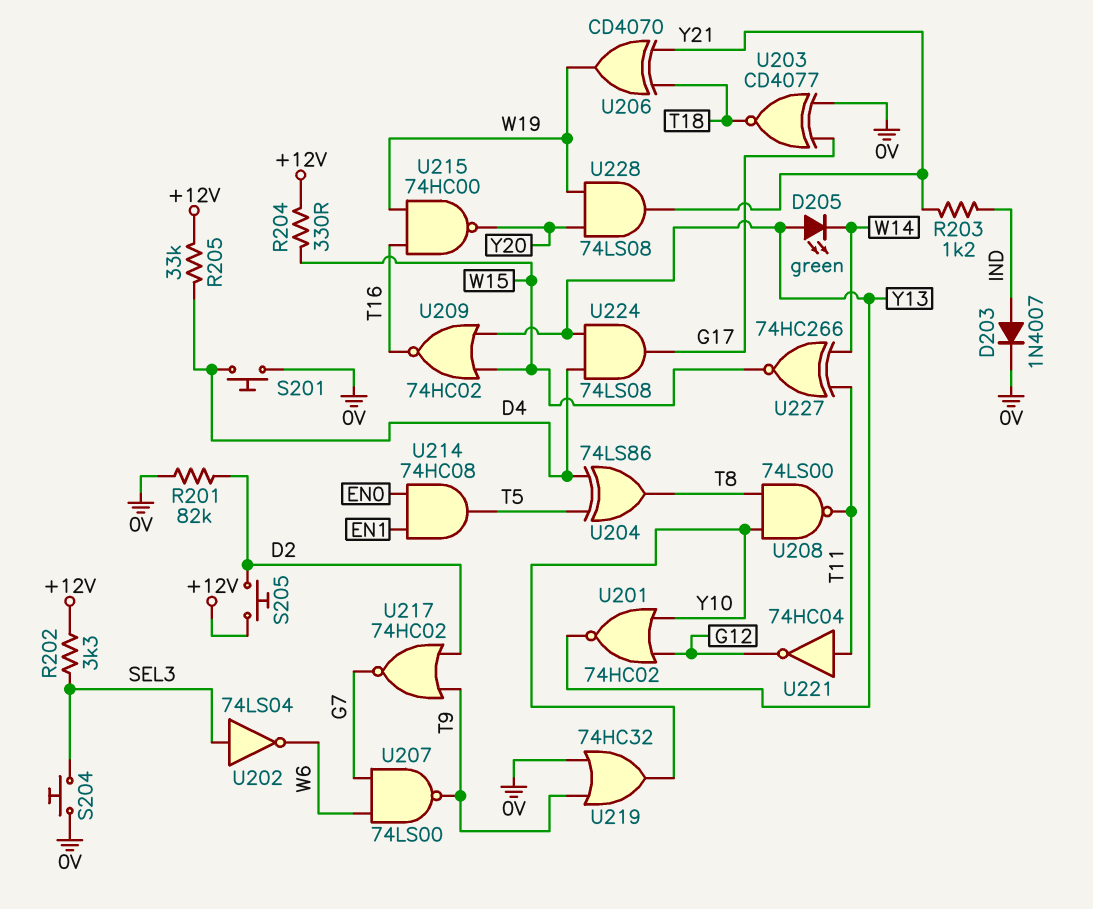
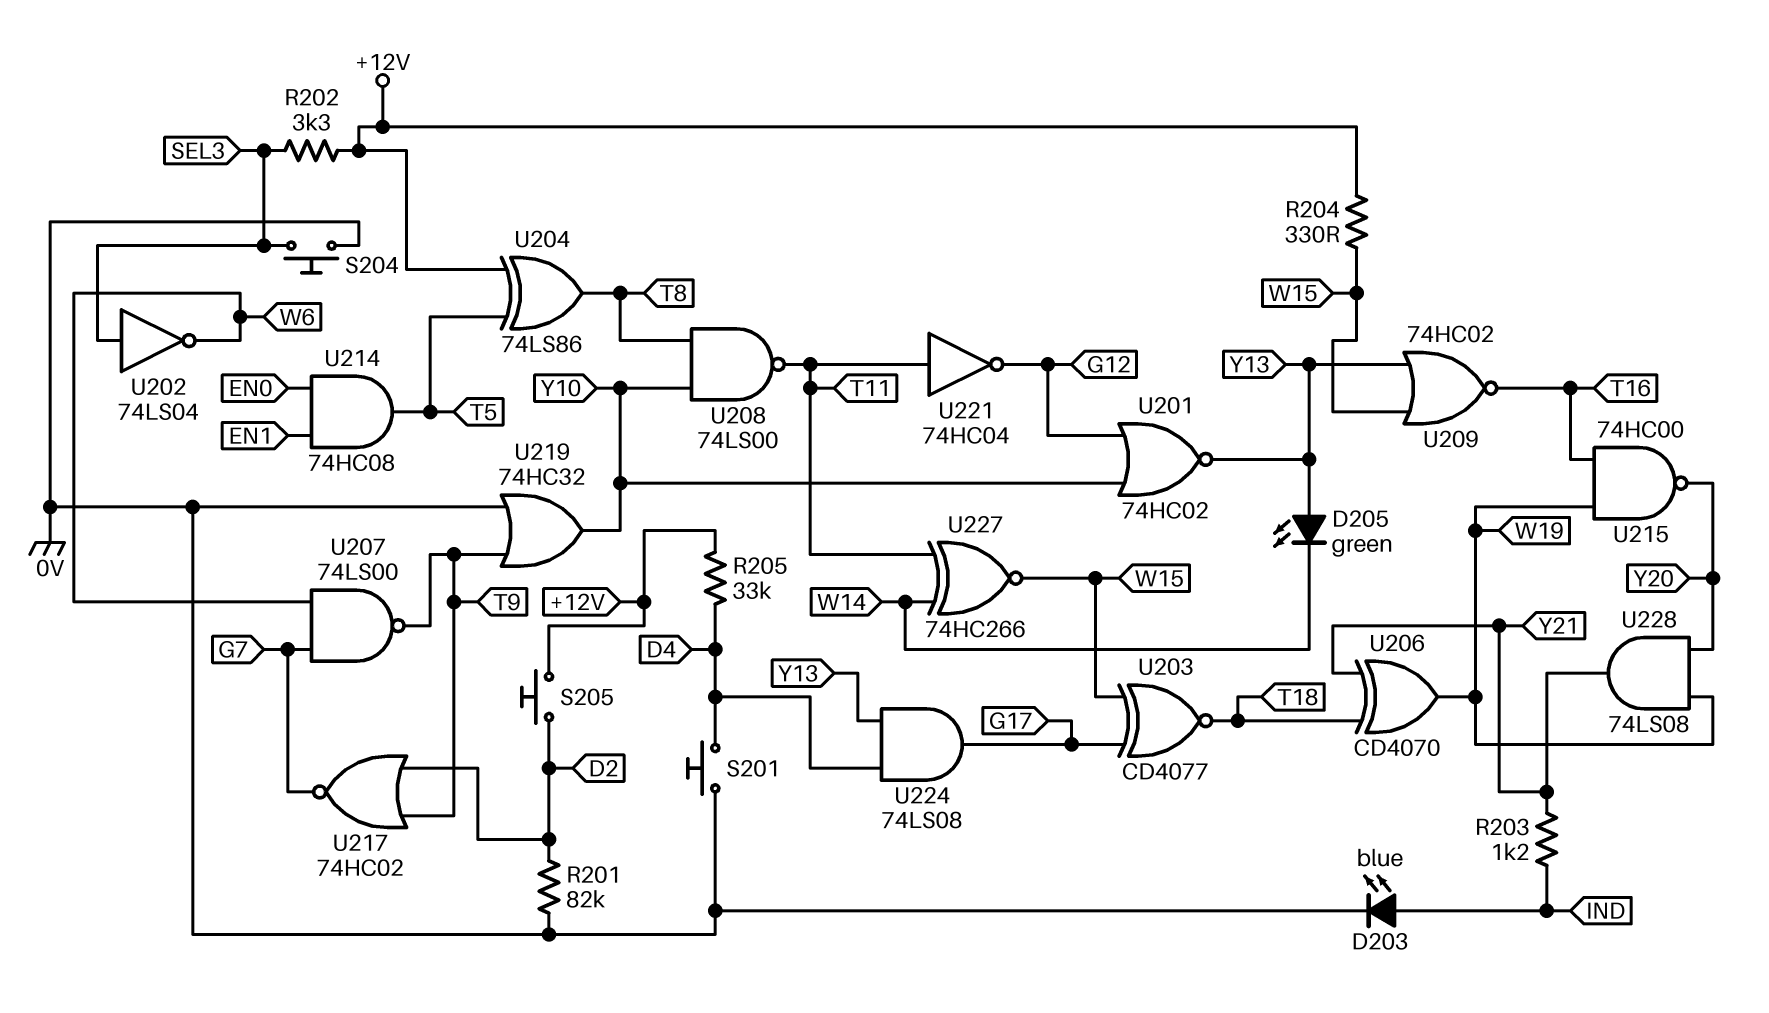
D203: diode 1N4007 (A IND, K 0V) -> LED blue (A IND, K 0V)
U203: XNOR CD4077 (in 0V, in G17, out T18) -> XNOR CD4077 (in G17, in W15, out T18)
U204: XOR 74LS86 (in D4, in T5, out T8) -> XOR 74LS86 (in +12V, in T5, out T8)

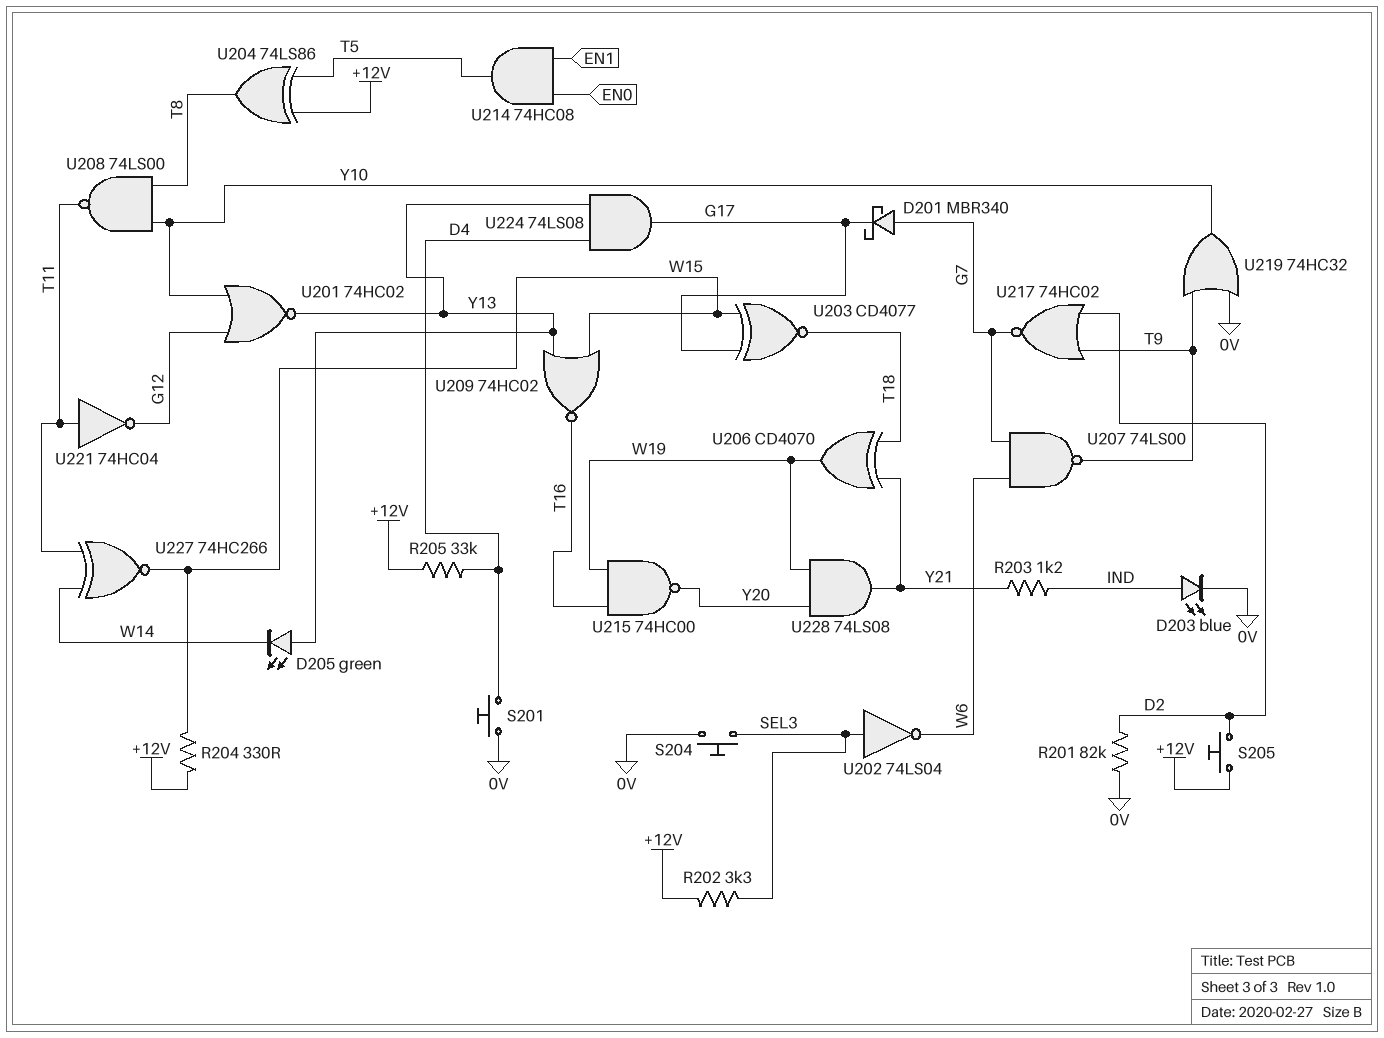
D201: none -> schottky MBR340 (A G7, K G17)

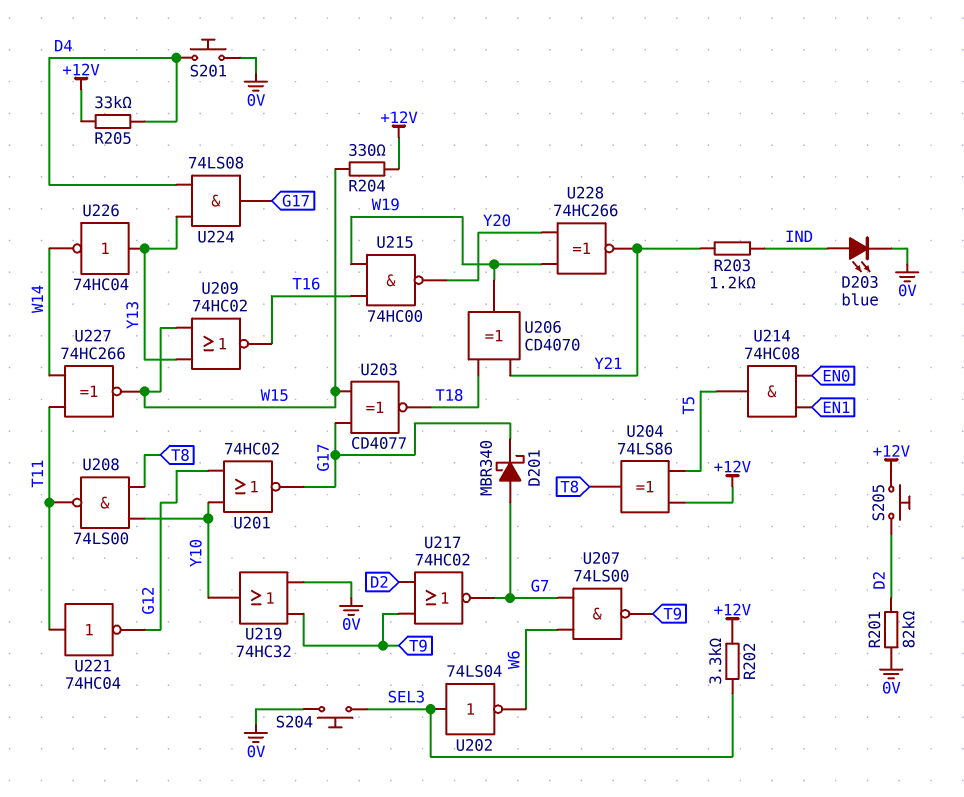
D205: LED green (A Y13, K W14) -> none
U201: NOR 74HC02 (in G12, in Y10, out Y13) -> NOR 74HC02 (in G12, in Y10, out G17)
U226: none -> NOT 74HC04 (in Y13, out W14)
U228: AND 74LS08 (in W19, in Y20, out Y21) -> XNOR 74HC266 (in W19, in Y20, out Y21)

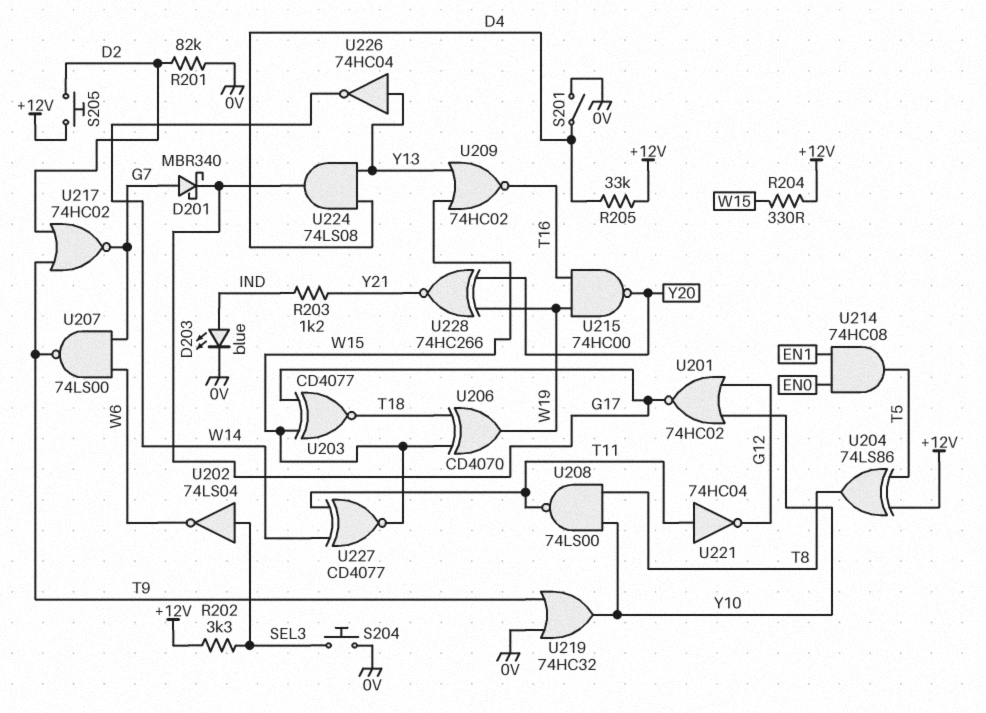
S201: button (0V, D4) -> switch (0V, D4)
U206: XOR CD4070 (in T18, in Y21, out W19) -> XOR CD4070 (in T18, in W15, out W19)
U227: XNOR 74HC266 (in T11, in W14, out W15) -> XNOR CD4077 (in T11, in W14, out W15)

